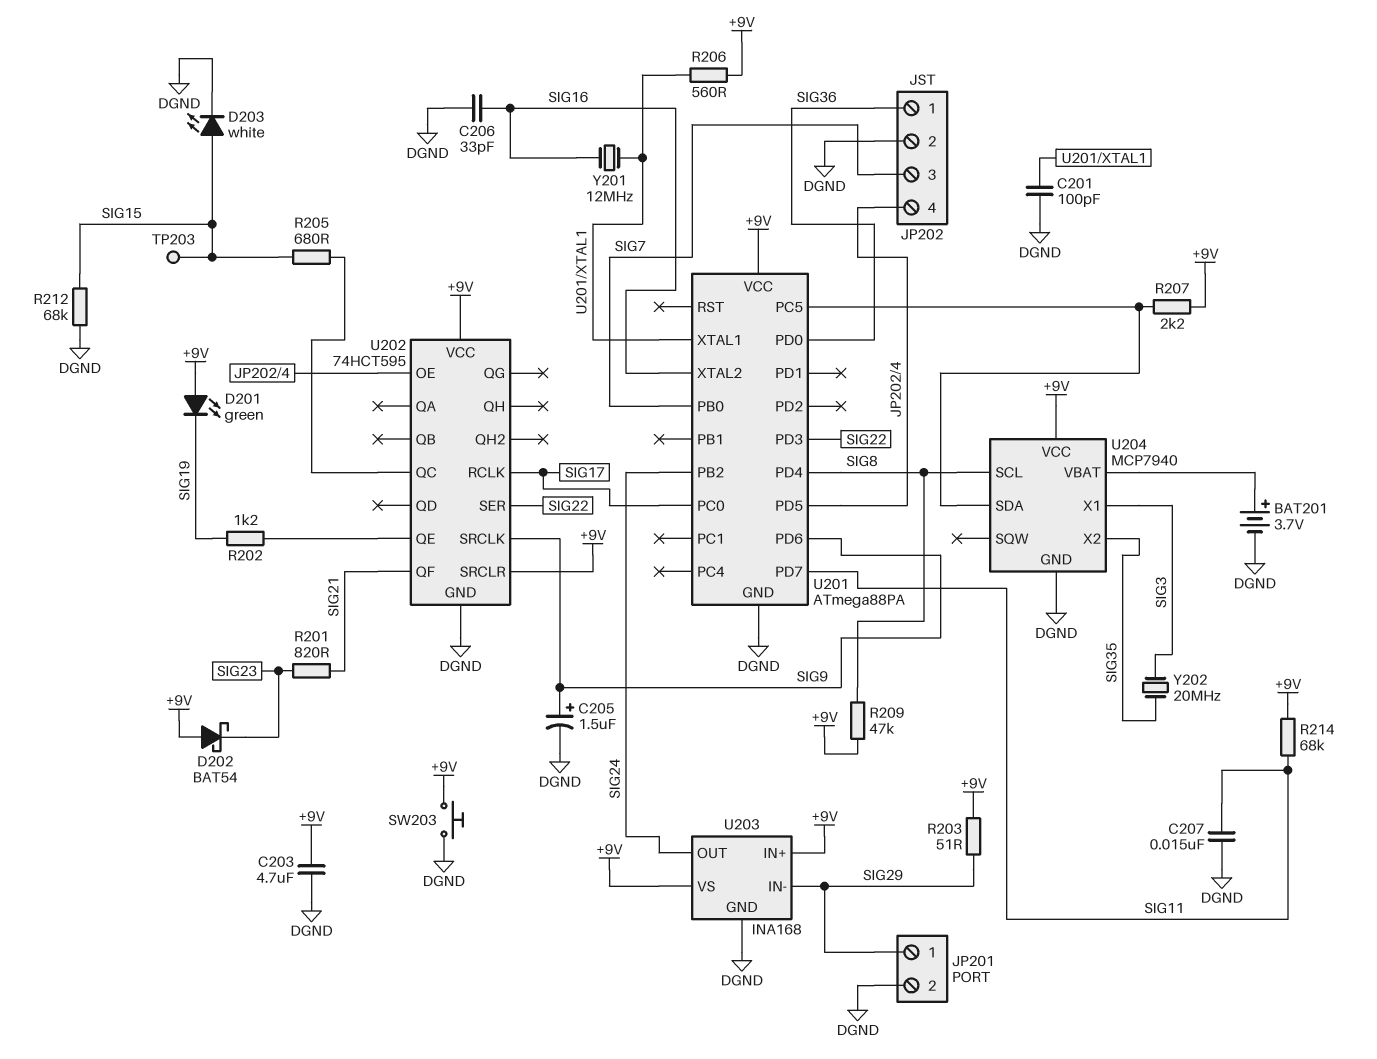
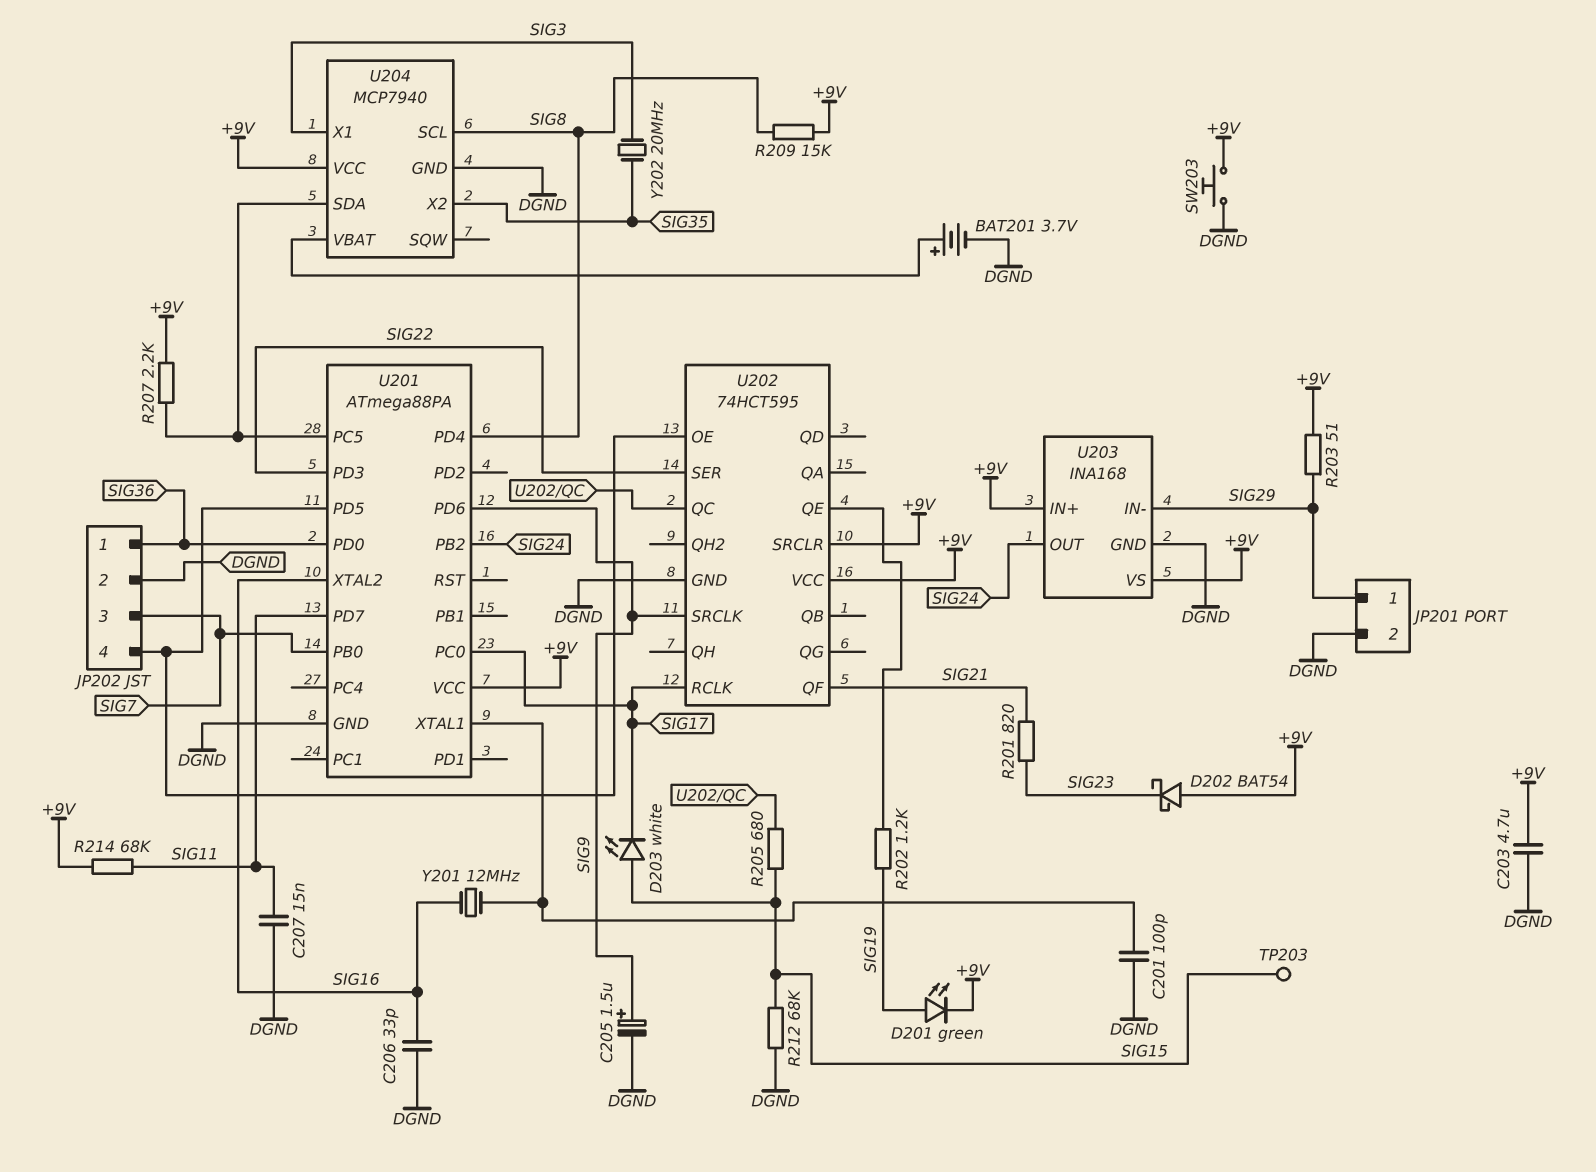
D201: LED green (A +9V, K SIG19) -> LED green (A SIG19, K +9V)
D203: LED white (A SIG15, K DGND) -> LED white (A SIG15, K SIG17)
R206: 560 (+9V, U201/XTAL1) -> none
R209: 47k (+9V, SIG8) -> 15k (+9V, SIG8)

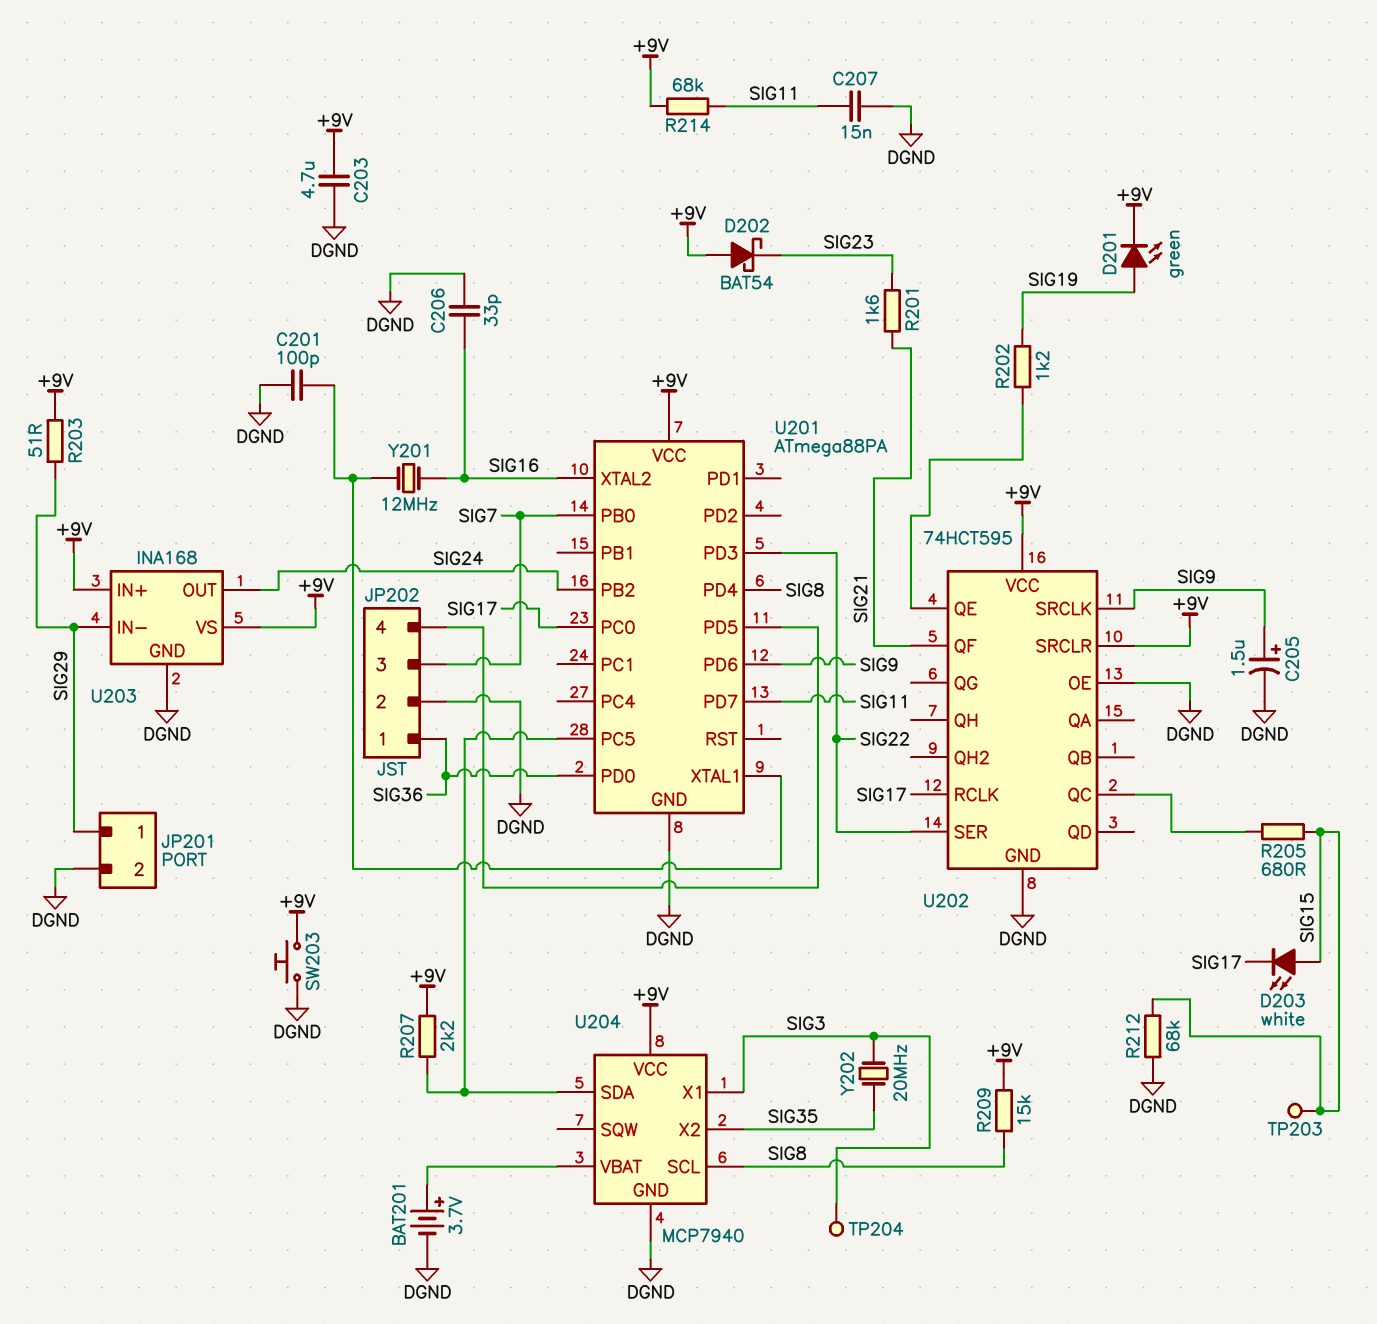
R201: 820 (SIG21, SIG23) -> 1.6k (SIG21, SIG23)
TP204: none -> test point (SIG3)
U202 pin OE: JP202/4 -> DGND

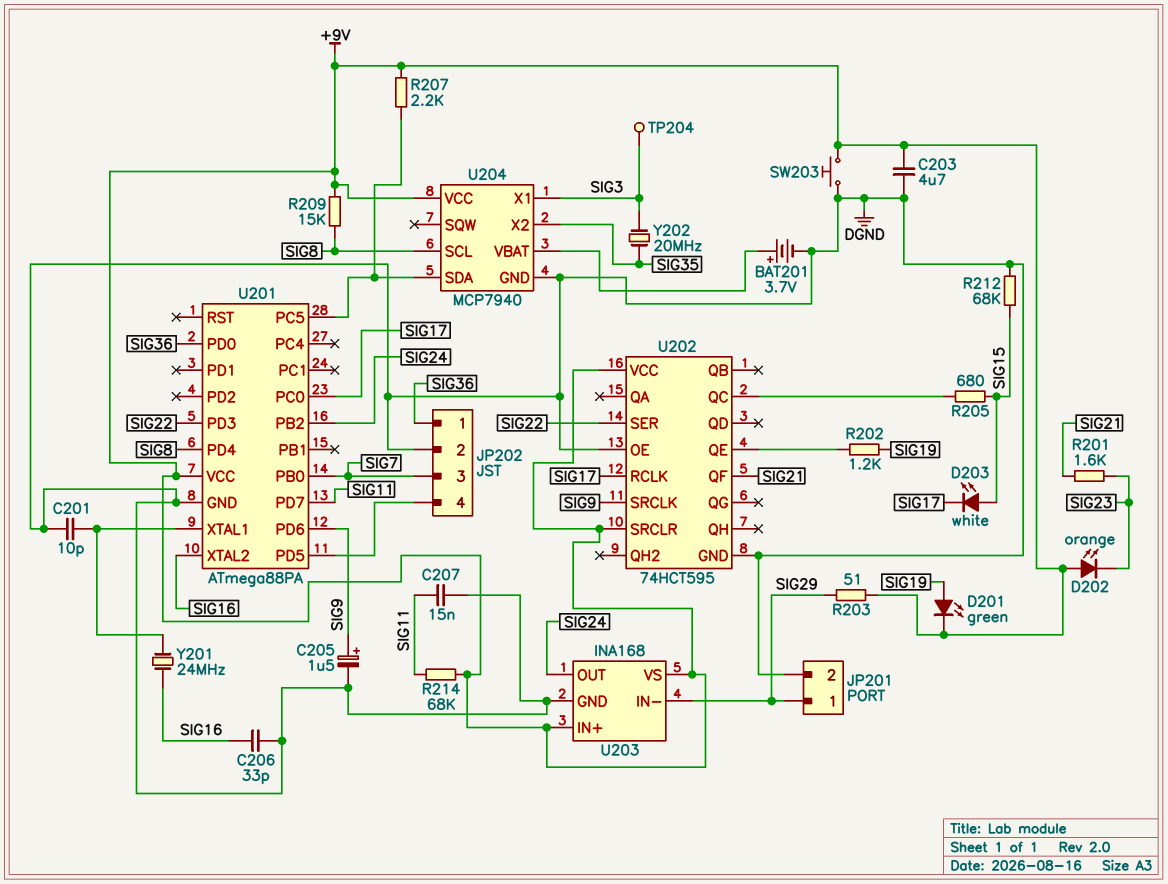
C201: 100pF (DGND, U201/XTAL1) -> 10pF (DGND, U201/XTAL1)
D202: schottky BAT54 (A +9V, K SIG23) -> LED orange (A +9V, K SIG23)
TP203: test point (SIG15) -> none
Y201: 12MHz (SIG16, U201/XTAL1) -> 24MHz (SIG16, U201/XTAL1)

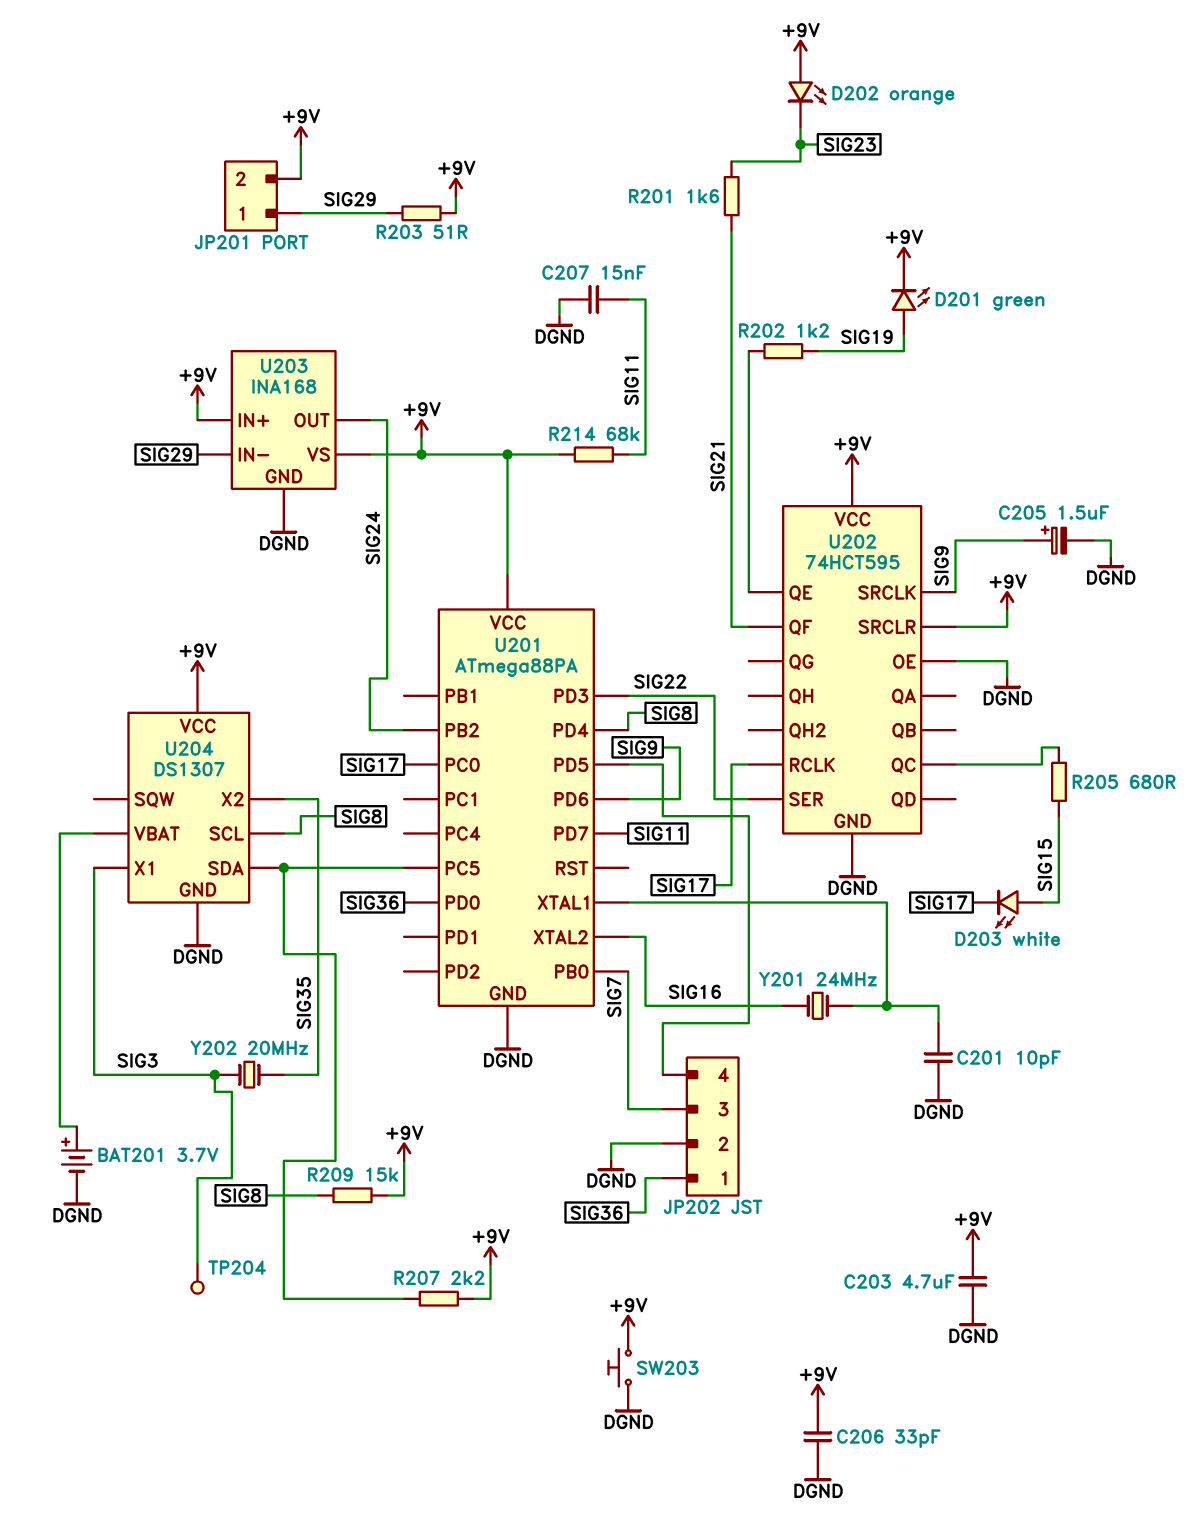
C206: 33pF (DGND, SIG16) -> 33pF (+9V, DGND)
JP201 pin 2: DGND -> +9V
R212: 68k (DGND, SIG15) -> none
U204: MCP7940 -> DS1307

